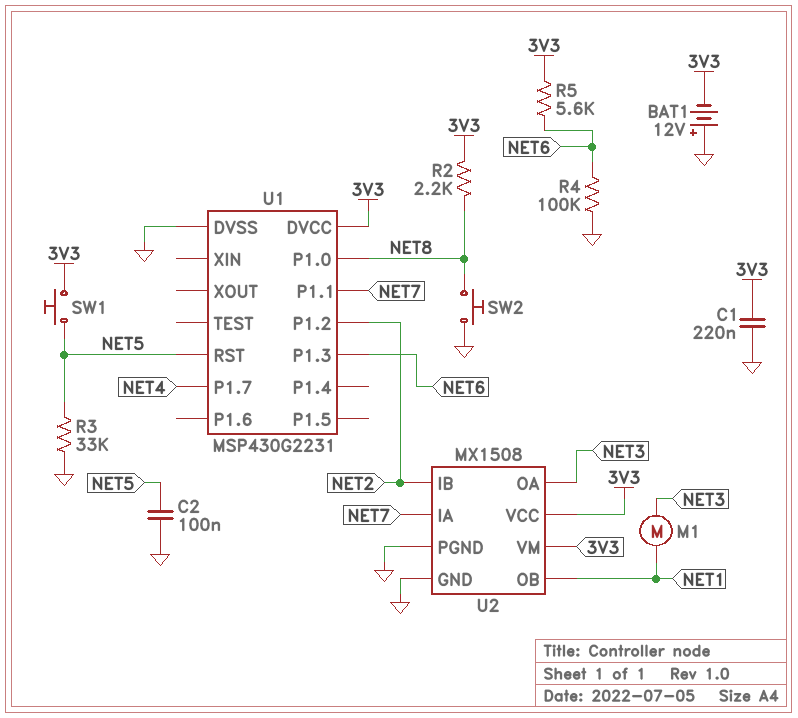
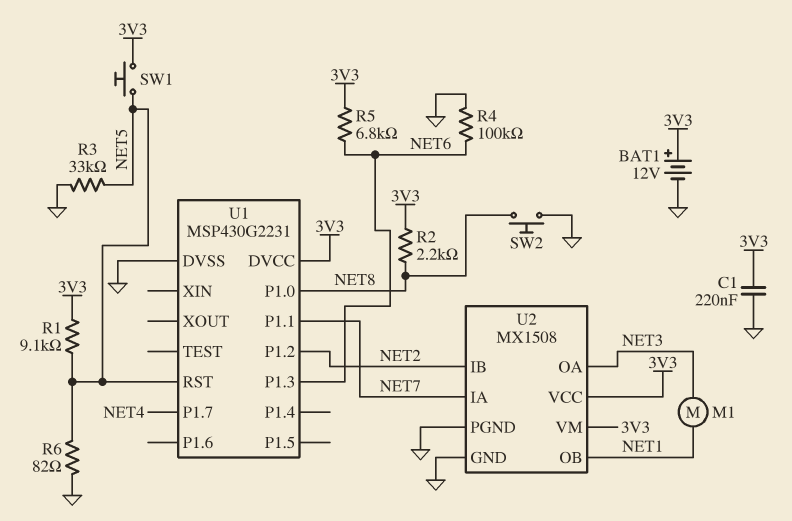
BAT1: 12V (plus GND, minus 3V3) -> 12V (plus 3V3, minus GND)
C2: 100nF (GND, NET5) -> none
R1: none -> 9.1k (3V3, NET5)
R5: 5.6k (3V3, NET6) -> 6.8k (3V3, NET6)
R6: none -> 82 (GND, NET5)

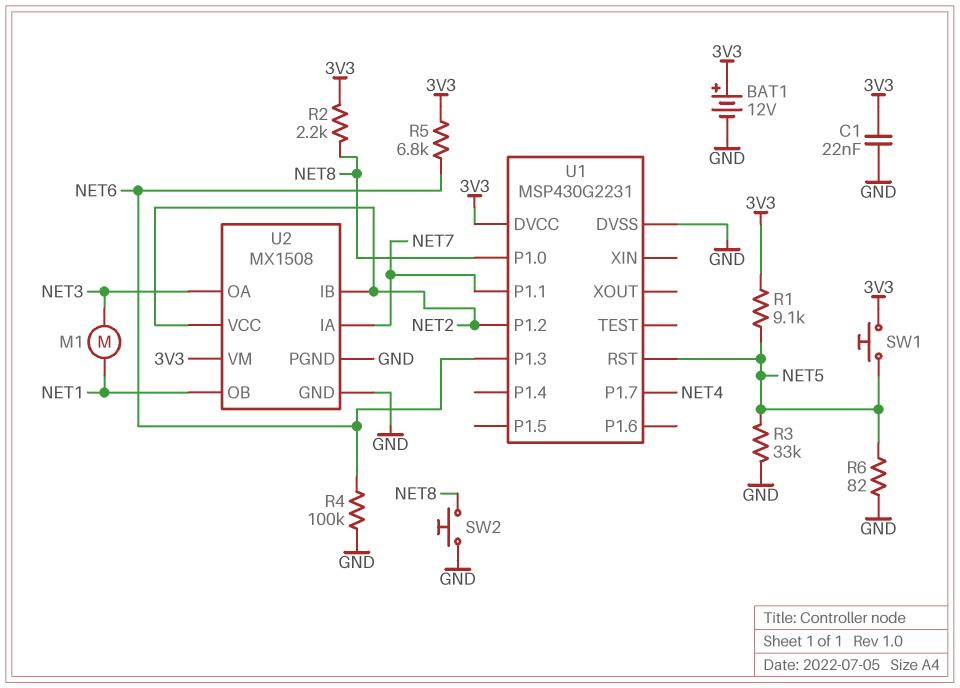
C1: 220nF (3V3, GND) -> 22nF (3V3, GND)
U2 pin VCC: 3V3 -> NET2

